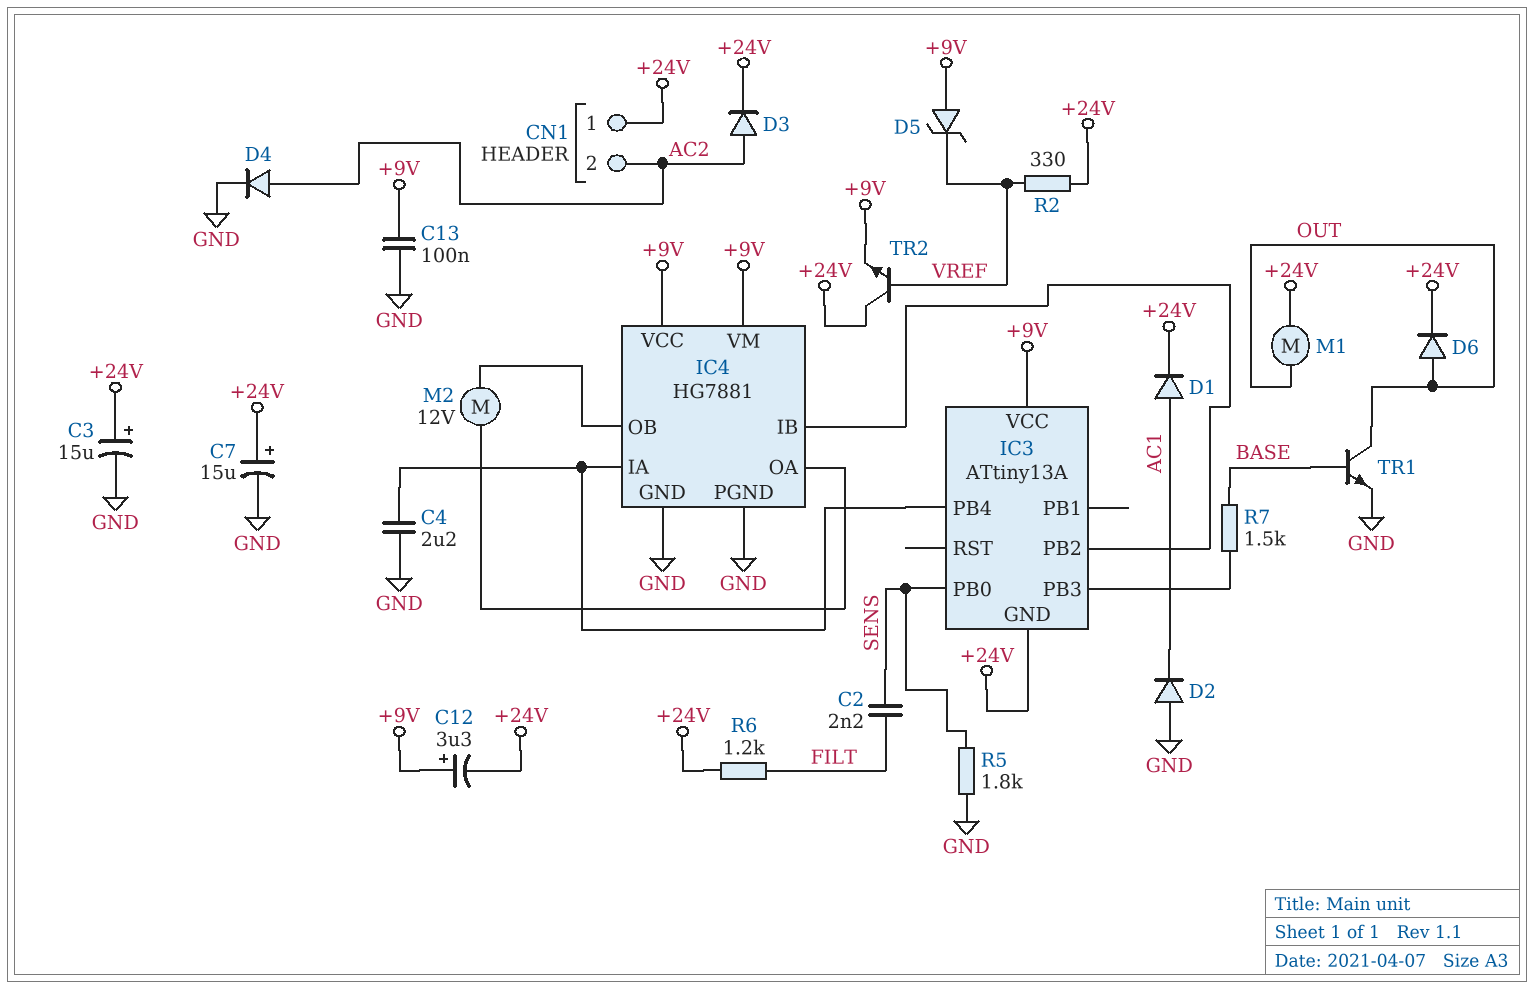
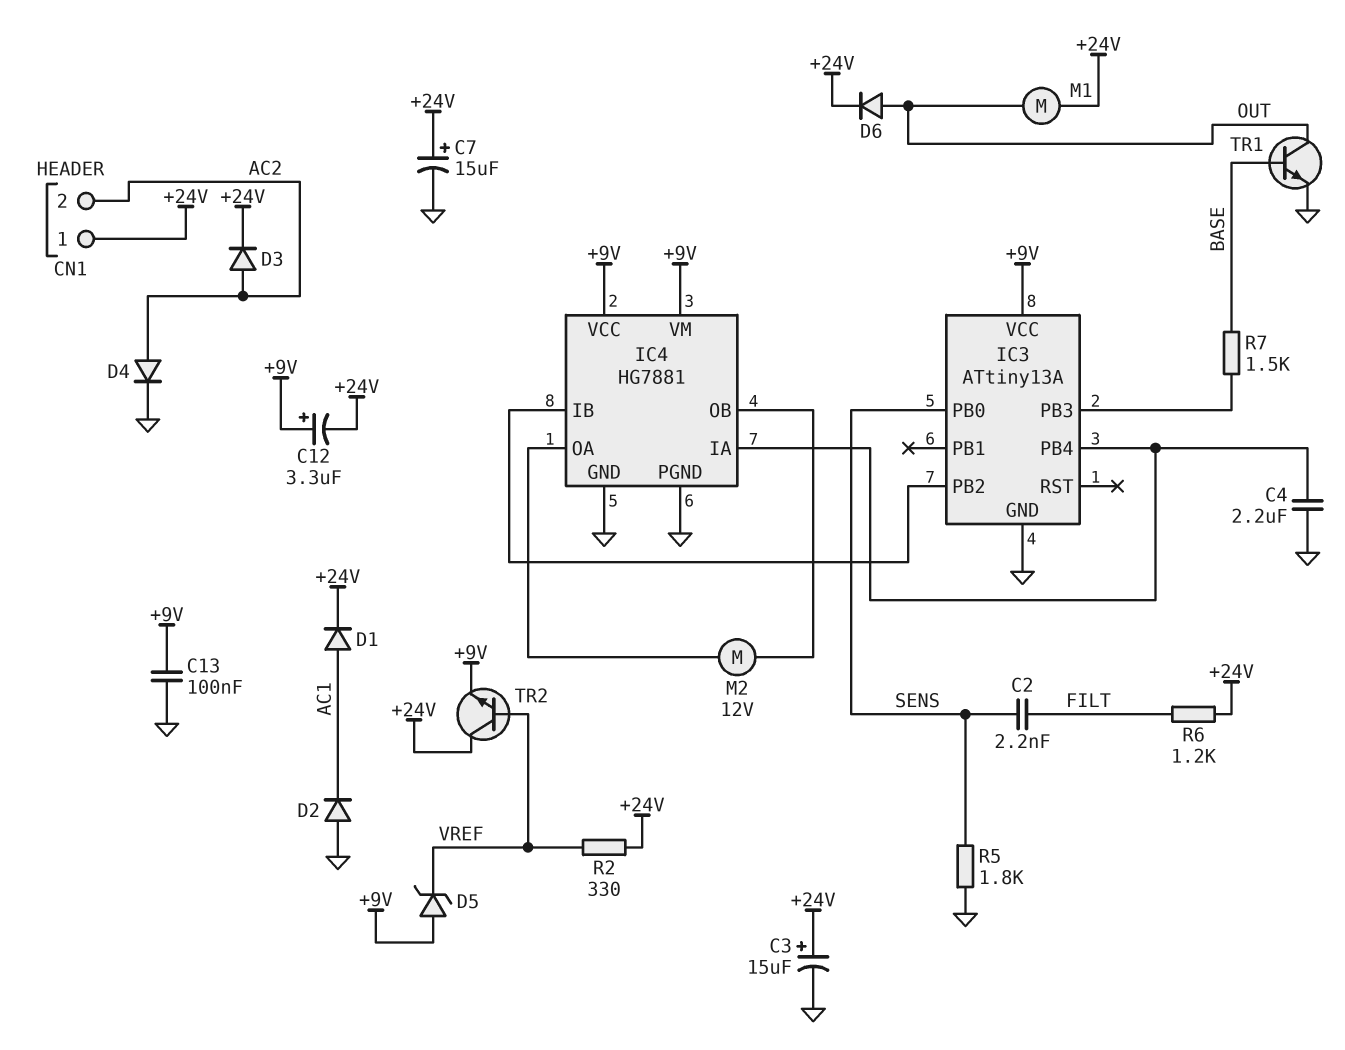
IC3 pin GND: +24V -> GND

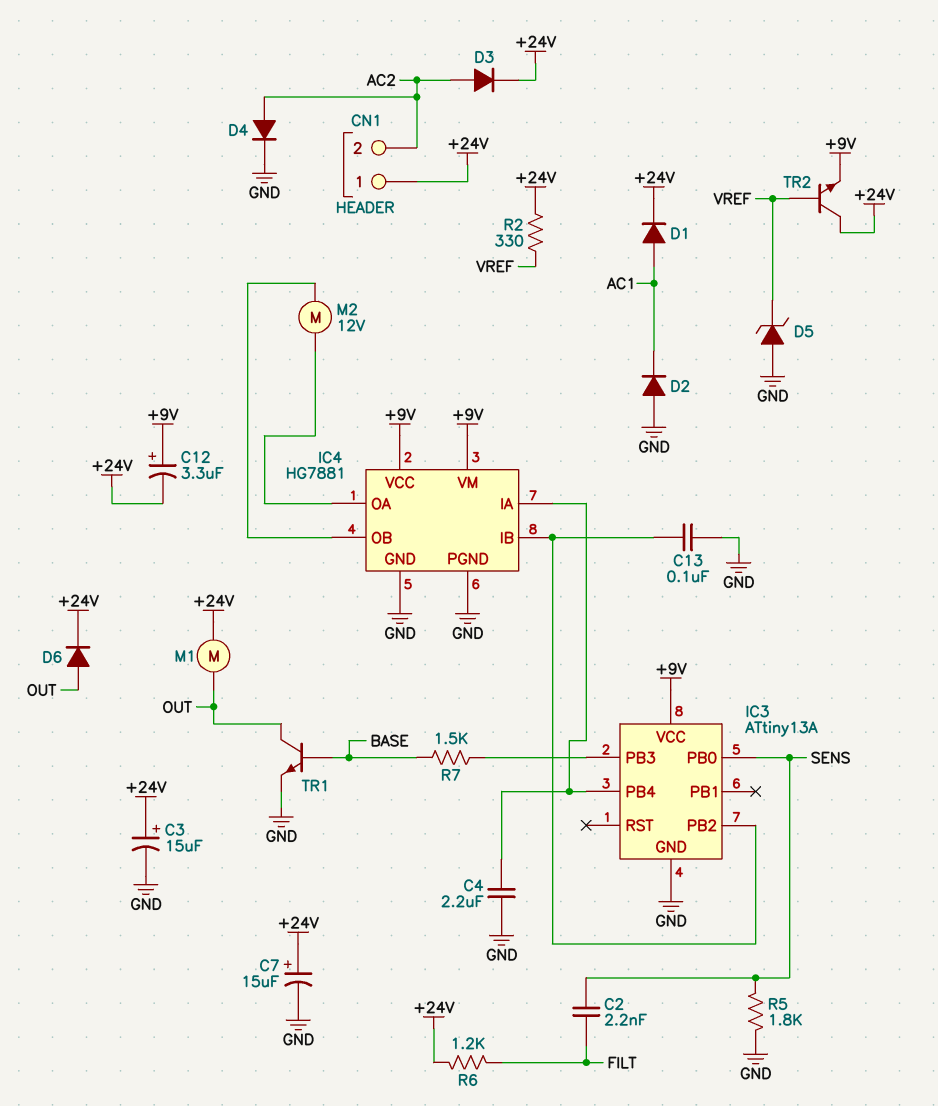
C13: 100nF (+9V, GND) -> 100nF (GND, IC3/PB2)
D5: zener (A +9V, K VREF) -> zener (A GND, K VREF)

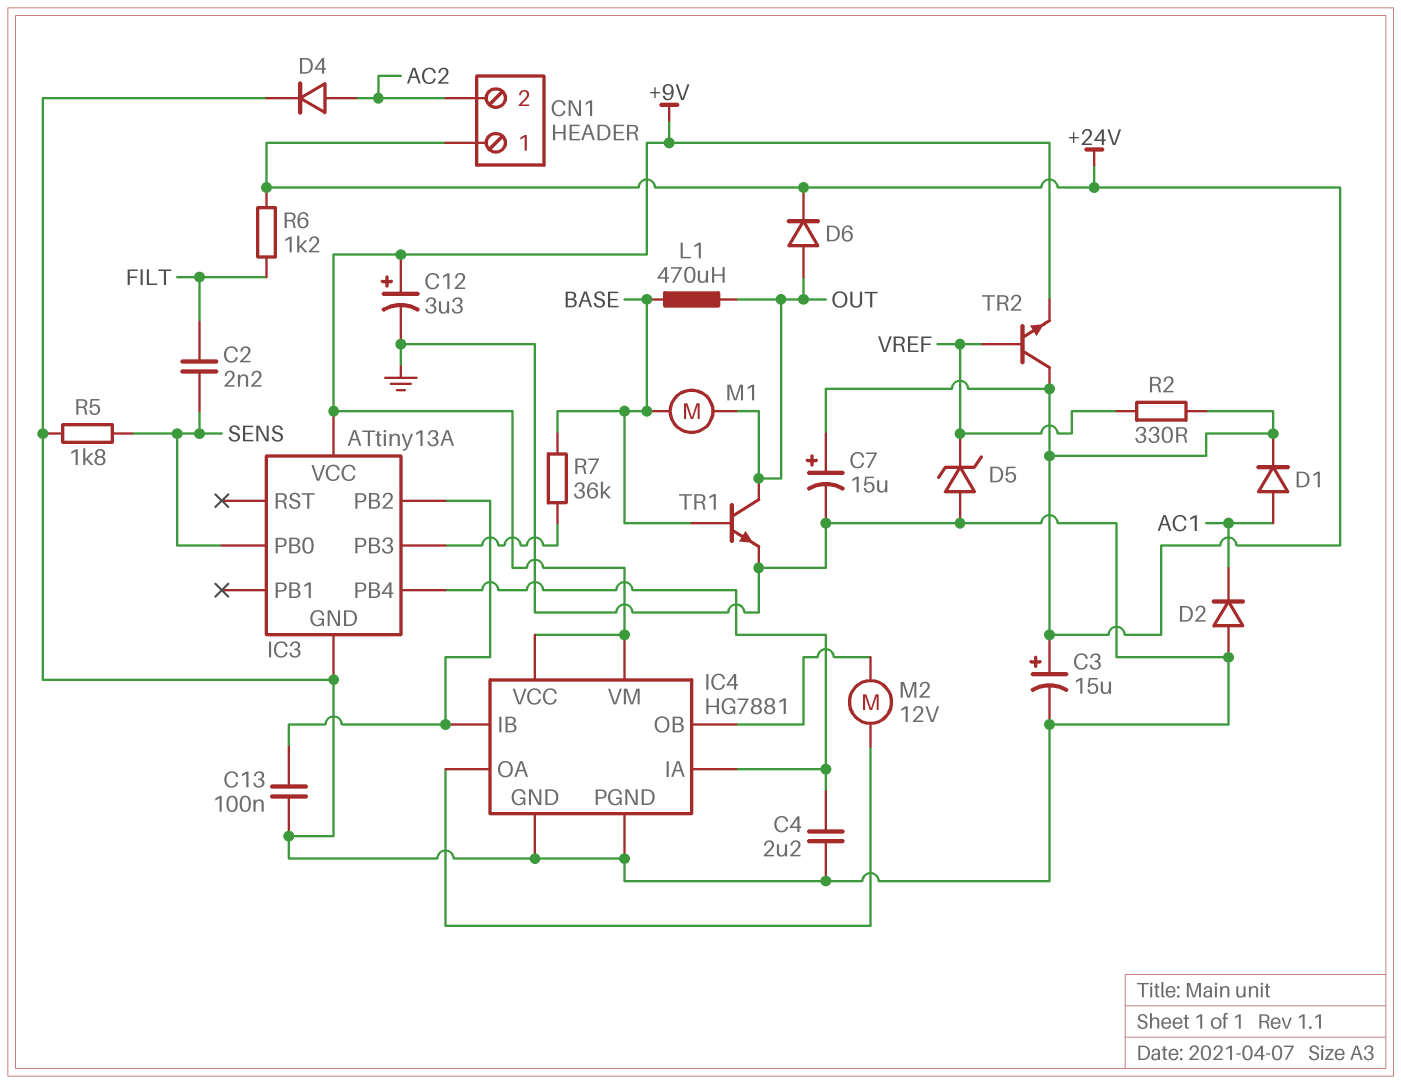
C12: 3.3uF (plus +9V, minus +24V) -> 3.3uF (plus +9V, minus GND)
D3: diode (A AC2, K +24V) -> none
L1: none -> 470uH (BASE, OUT)
M1: motor (+24V, OUT) -> motor (BASE, OUT)
R7: 1.5k (BASE, IC3/PB3) -> 36k (BASE, IC3/PB3)

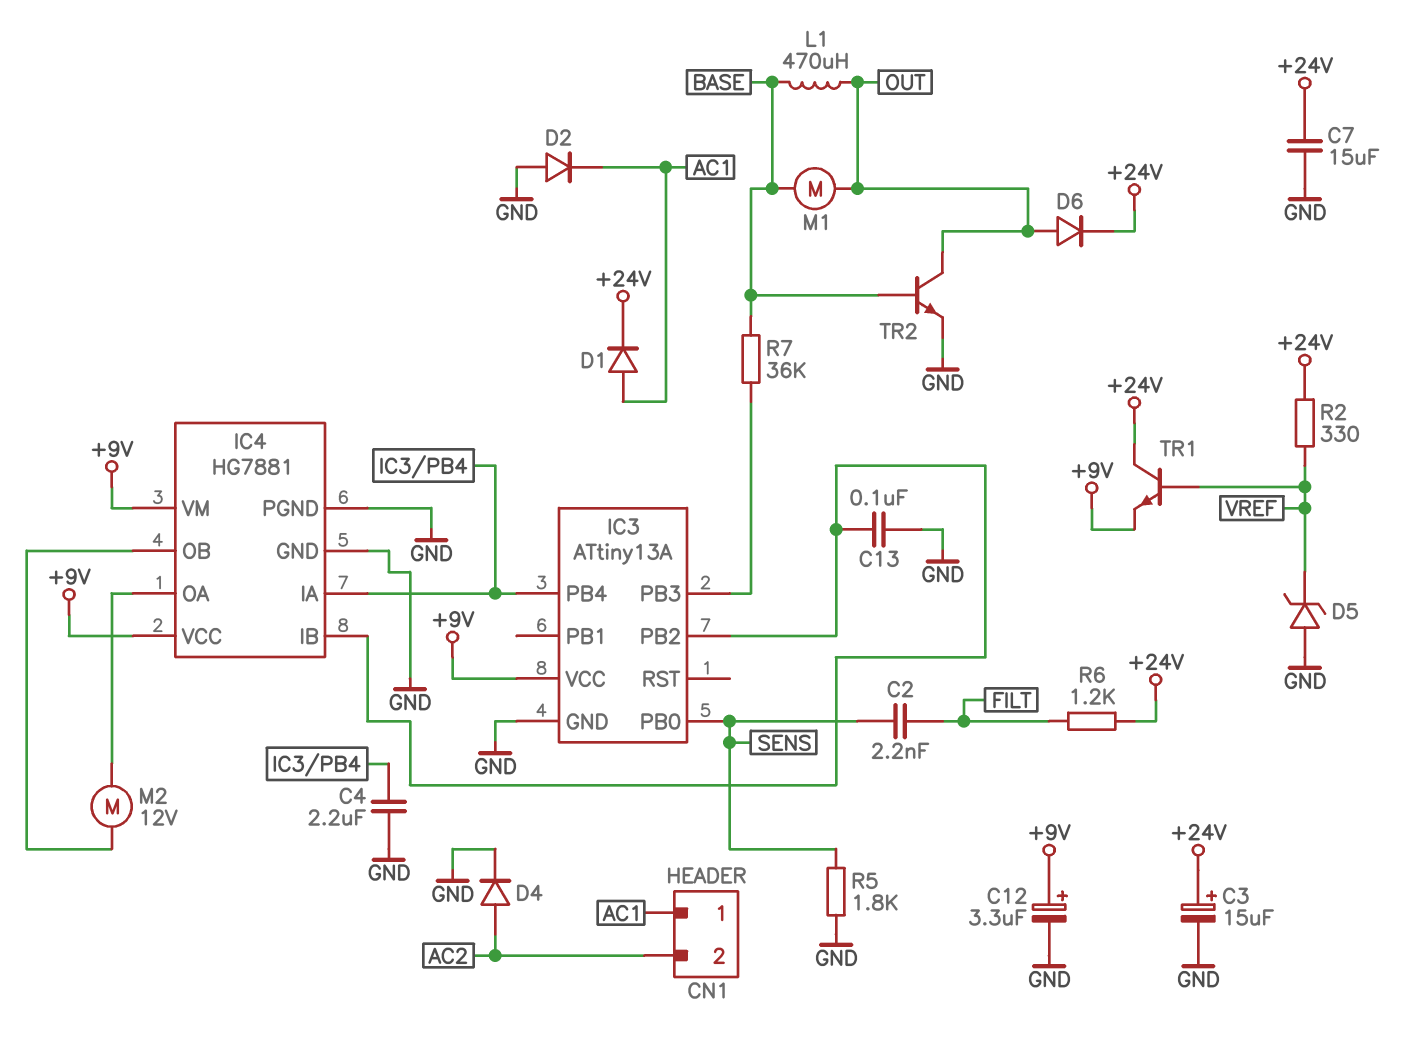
C7: 15uF (plus +24V, minus GND) -> 15uF (+24V, GND)
CN1 pin 1: +24V -> AC1
TR1: NPN (B BASE, C OUT, E GND) -> NPN (B VREF, C +24V, E +9V)
TR2: NPN (B VREF, C +24V, E +9V) -> NPN (B BASE, C OUT, E GND)

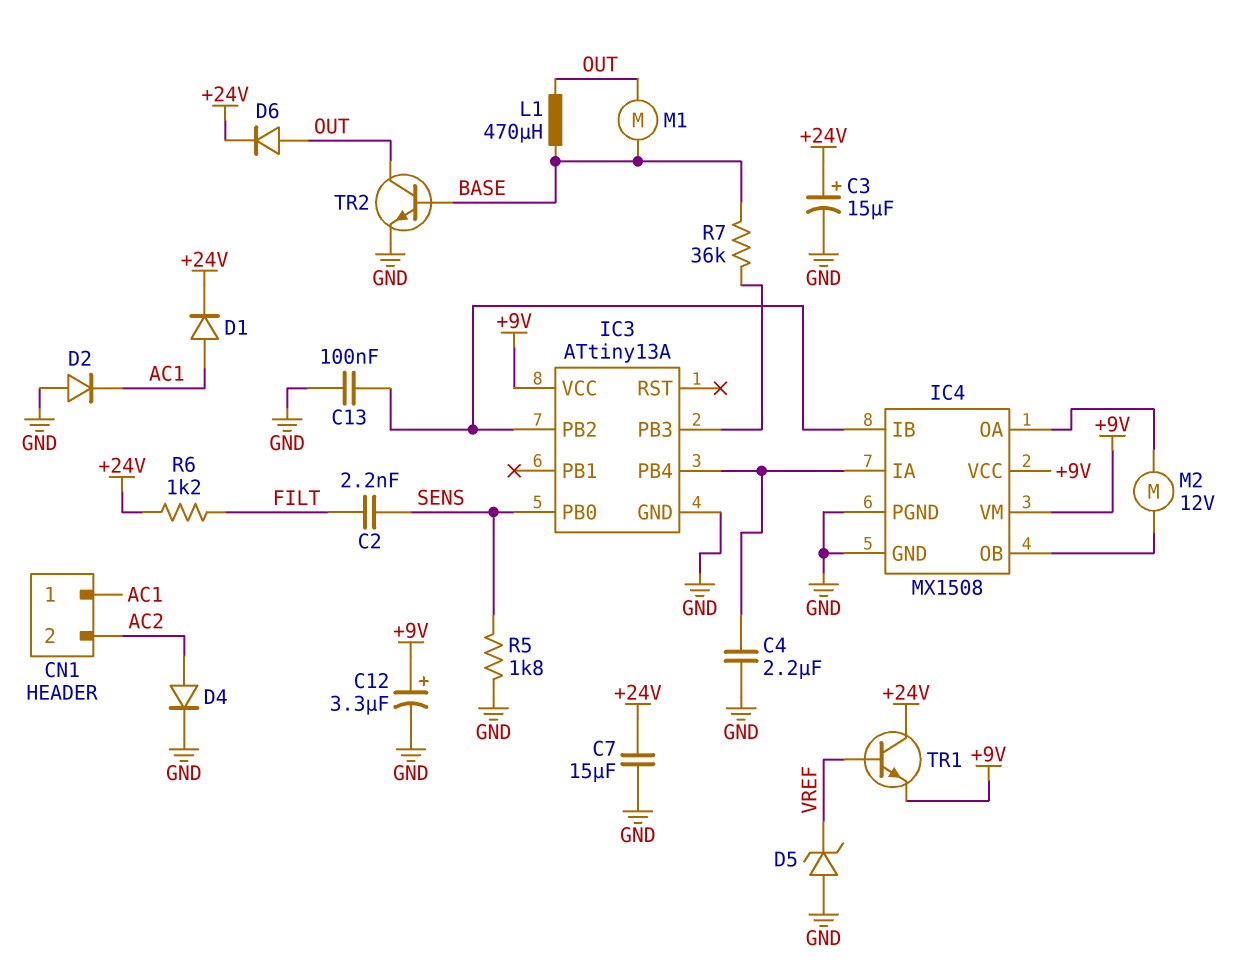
IC4: HG7881 -> MX1508
R2: 330 (+24V, VREF) -> none

